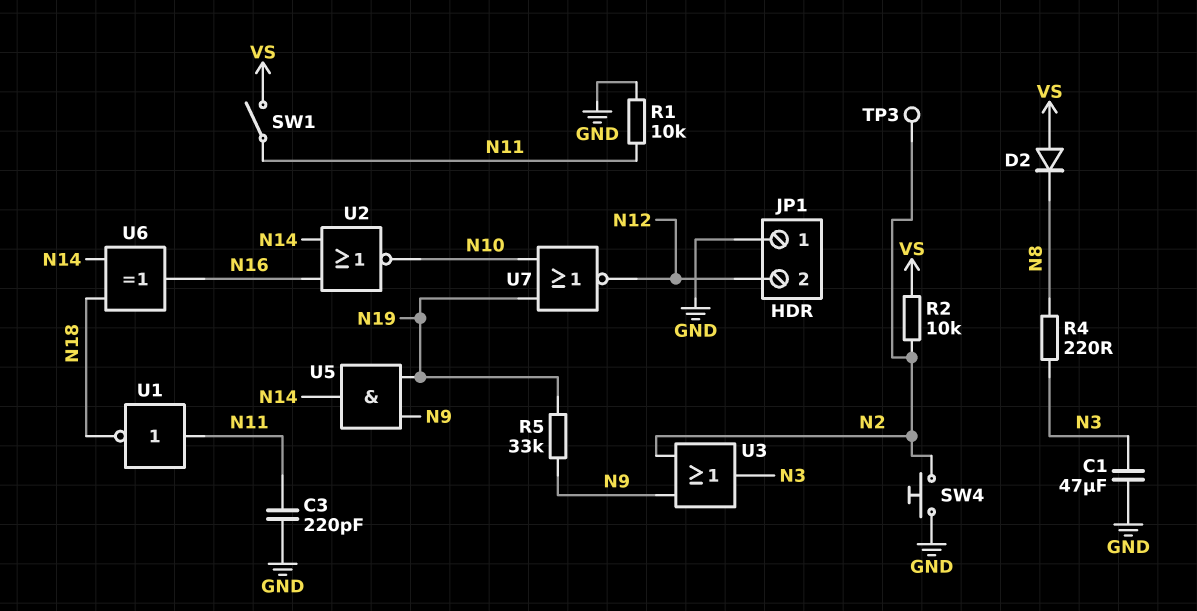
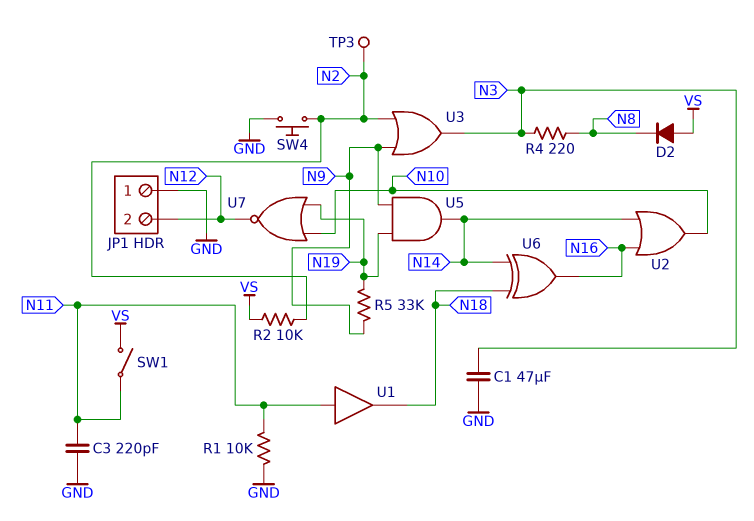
U1: NOT (in N11, out N18) -> buffer (in N11, out N18)
U2: NOR (in N14, in N16, out N10) -> OR (in N14, in N16, out N10)

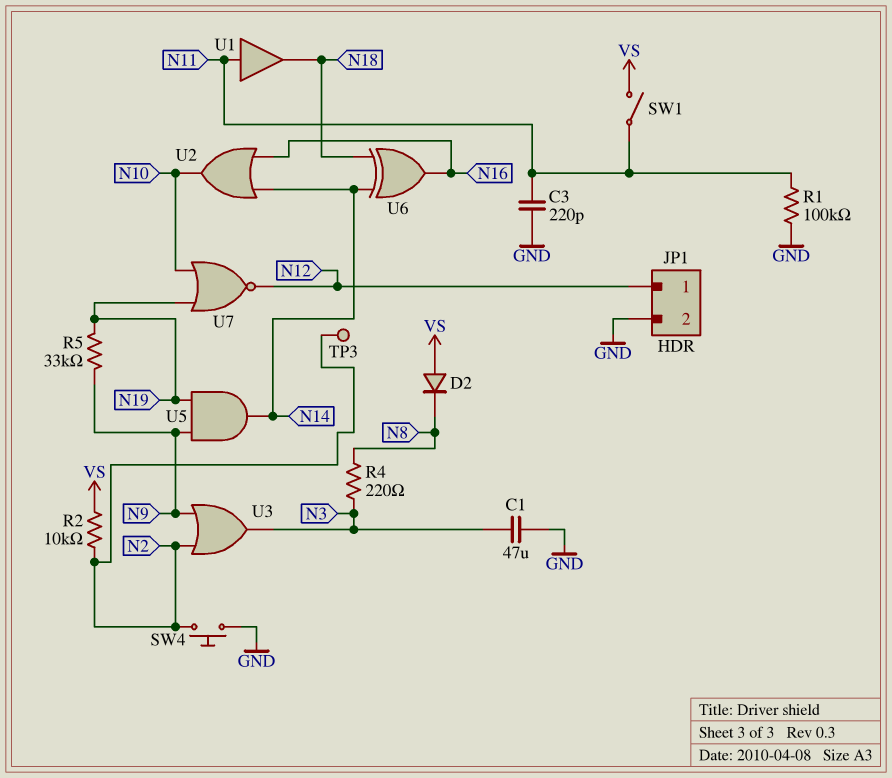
JP1 pin 1: GND -> N12
JP1 pin 2: N12 -> GND
R1: 10k (GND, N11) -> 100k (GND, N11)

